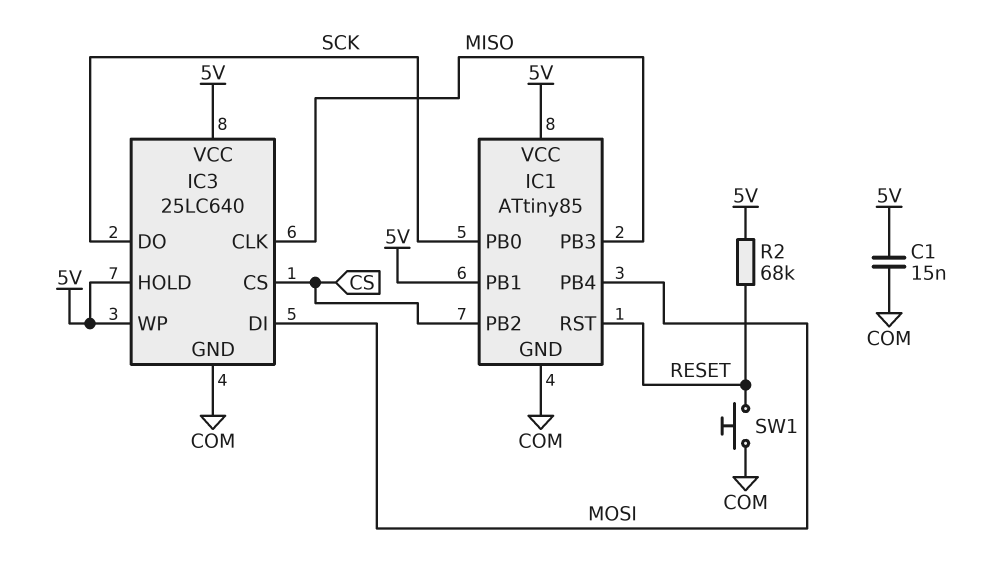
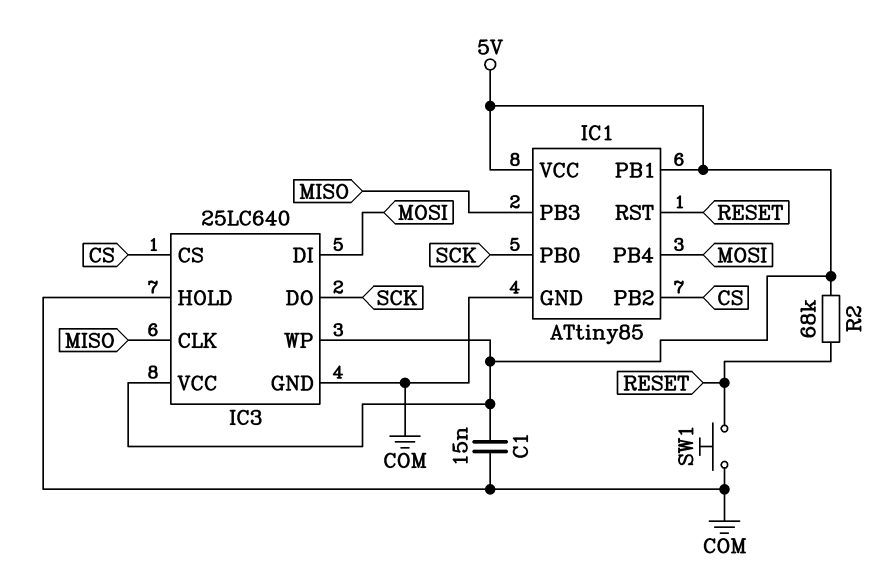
IC3 pin HOLD: 5V -> COM

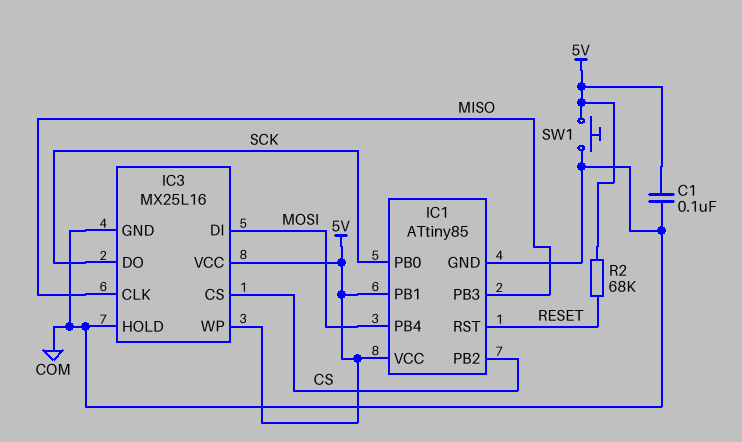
C1: 15nF (5V, COM) -> 100nF (5V, COM)
IC3: 25LC640 -> MX25L16
SW1: button (COM, RESET) -> button (5V, COM)

